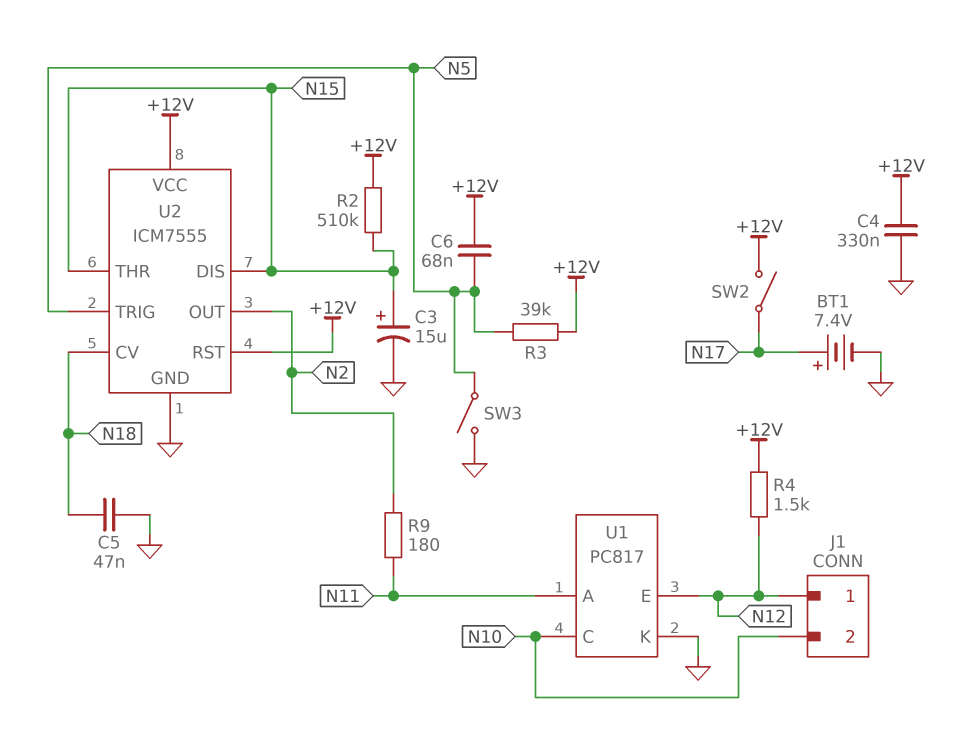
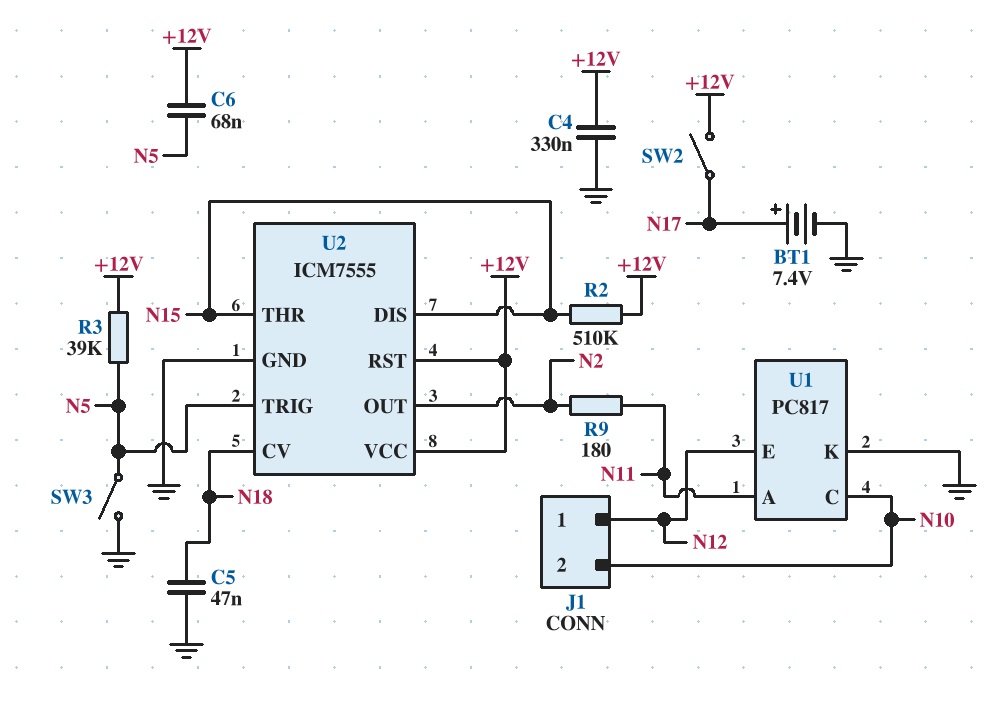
C3: 15uF (plus N15, minus GND) -> none
R4: 1.5k (+12V, N12) -> none

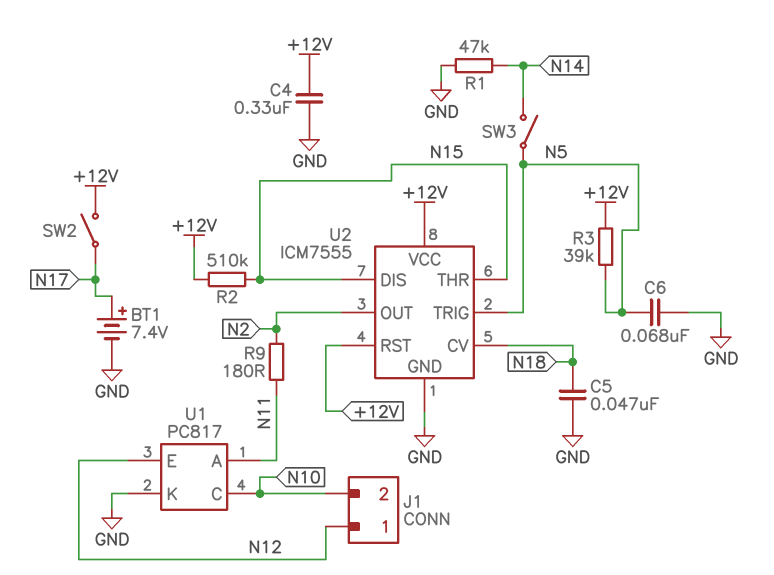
C6: 68nF (+12V, N5) -> 68nF (GND, N5)
R1: none -> 47k (GND, N14)
SW3: switch (GND, N5) -> switch (N5, N14)

